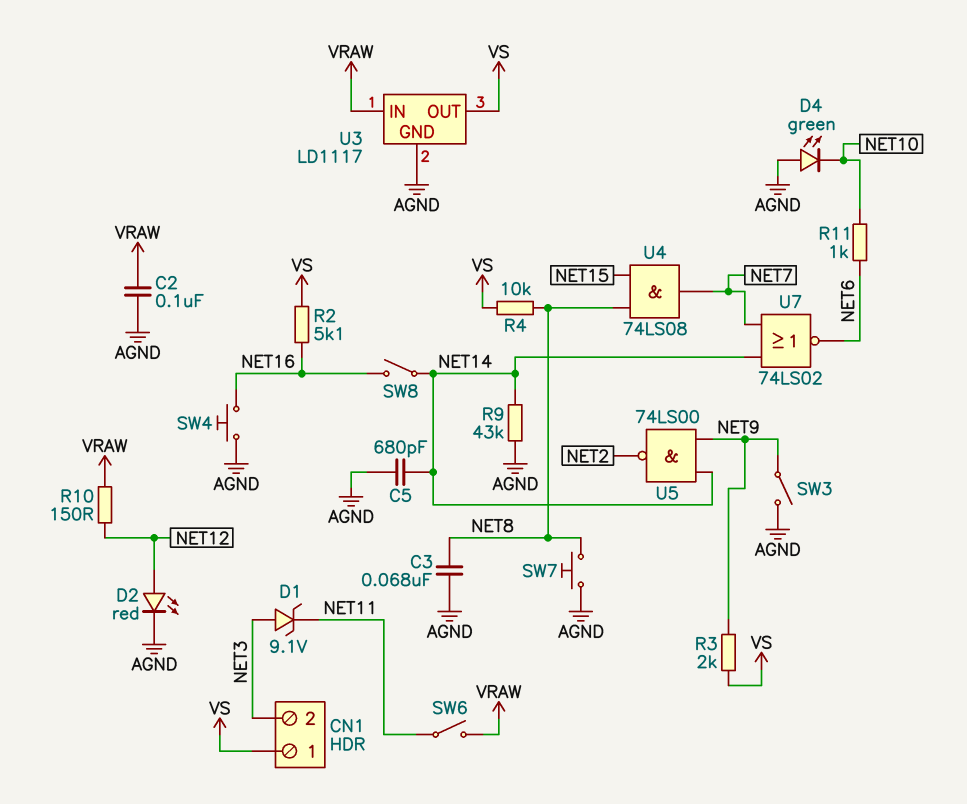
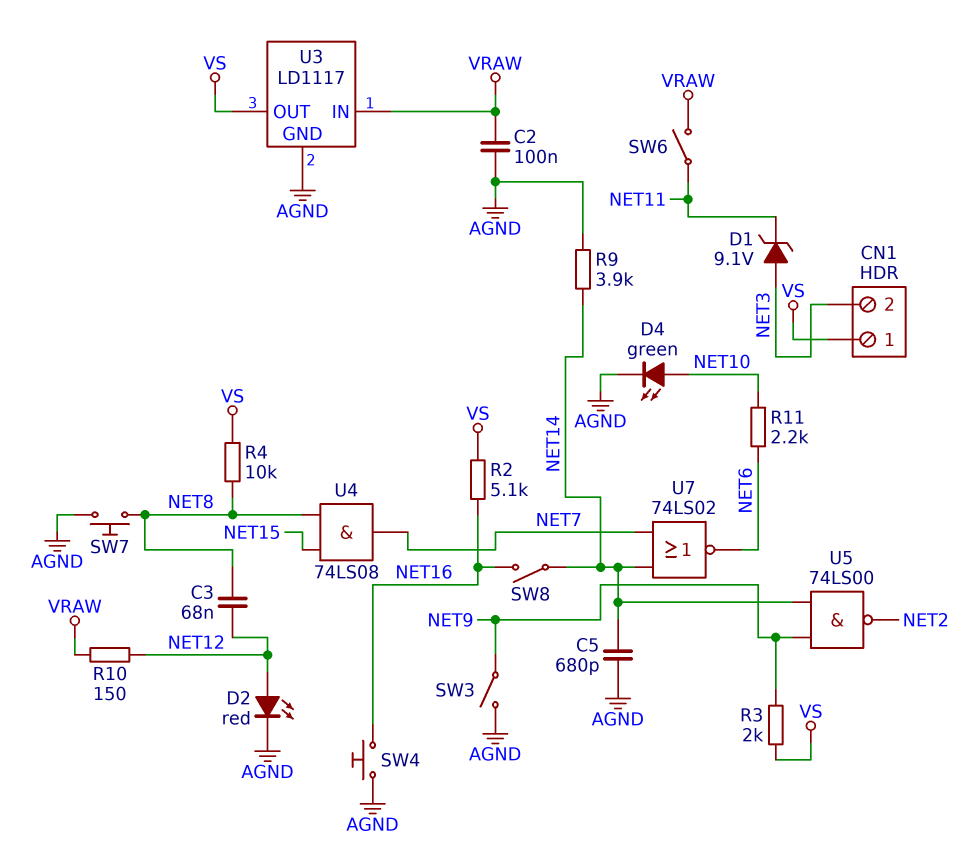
C3: 68nF (AGND, NET8) -> 68nF (NET8, NET12)
D4: LED green (A AGND, K NET10) -> LED green (A NET10, K AGND)
R9: 43k (AGND, NET14) -> 3.9k (AGND, NET14)
R11: 1k (NET6, NET10) -> 2.2k (NET6, NET10)

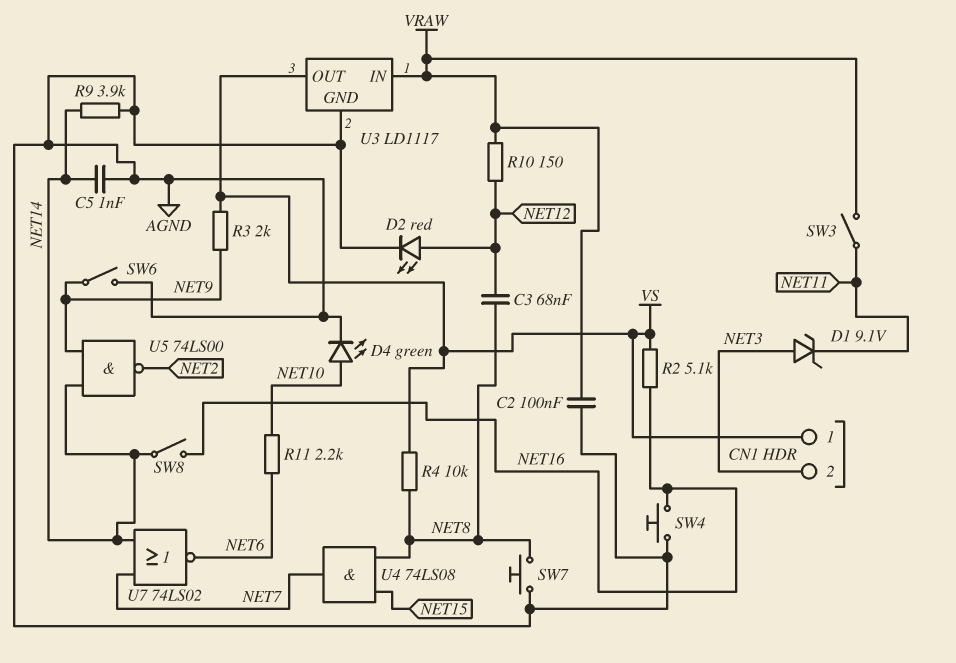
C5: 680pF (AGND, NET14) -> 1nF (AGND, NET14)
SW3: switch (AGND, NET9) -> switch (NET11, VRAW)
SW6: switch (NET11, VRAW) -> switch (AGND, NET9)

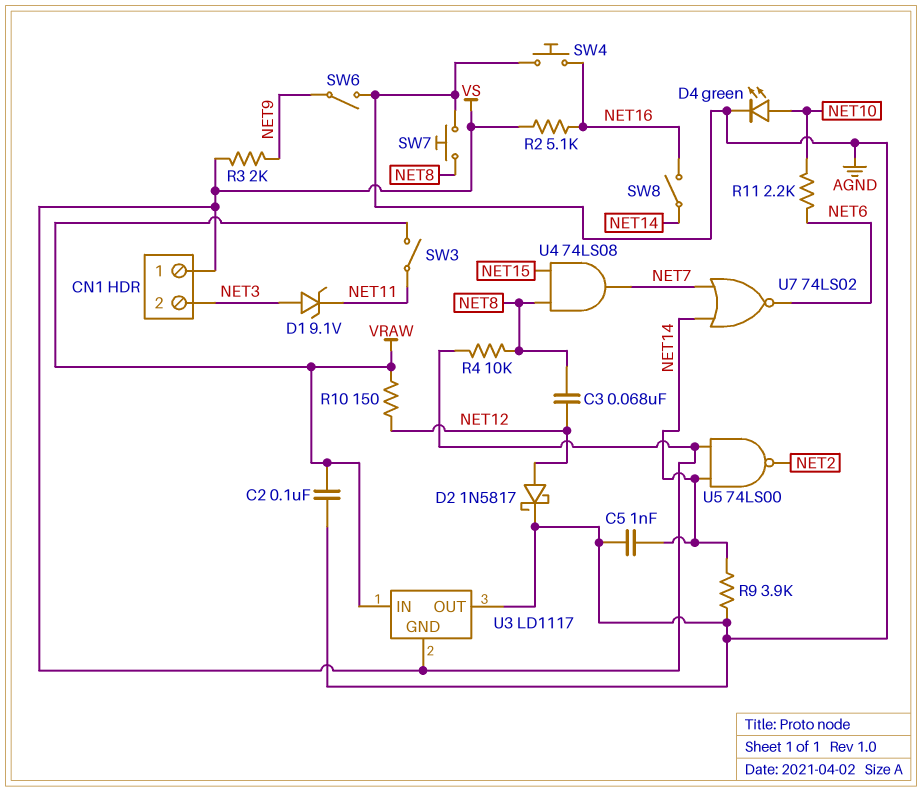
D2: LED red (A NET12, K AGND) -> schottky 1N5817 (A NET12, K AGND)
U3 pin GND: AGND -> VS
U3 pin OUT: VS -> AGND
U5: NAND 74LS00 (in NET9, in NET14, out NET2) -> NAND 74LS00 (in NET14, in VS, out NET2)

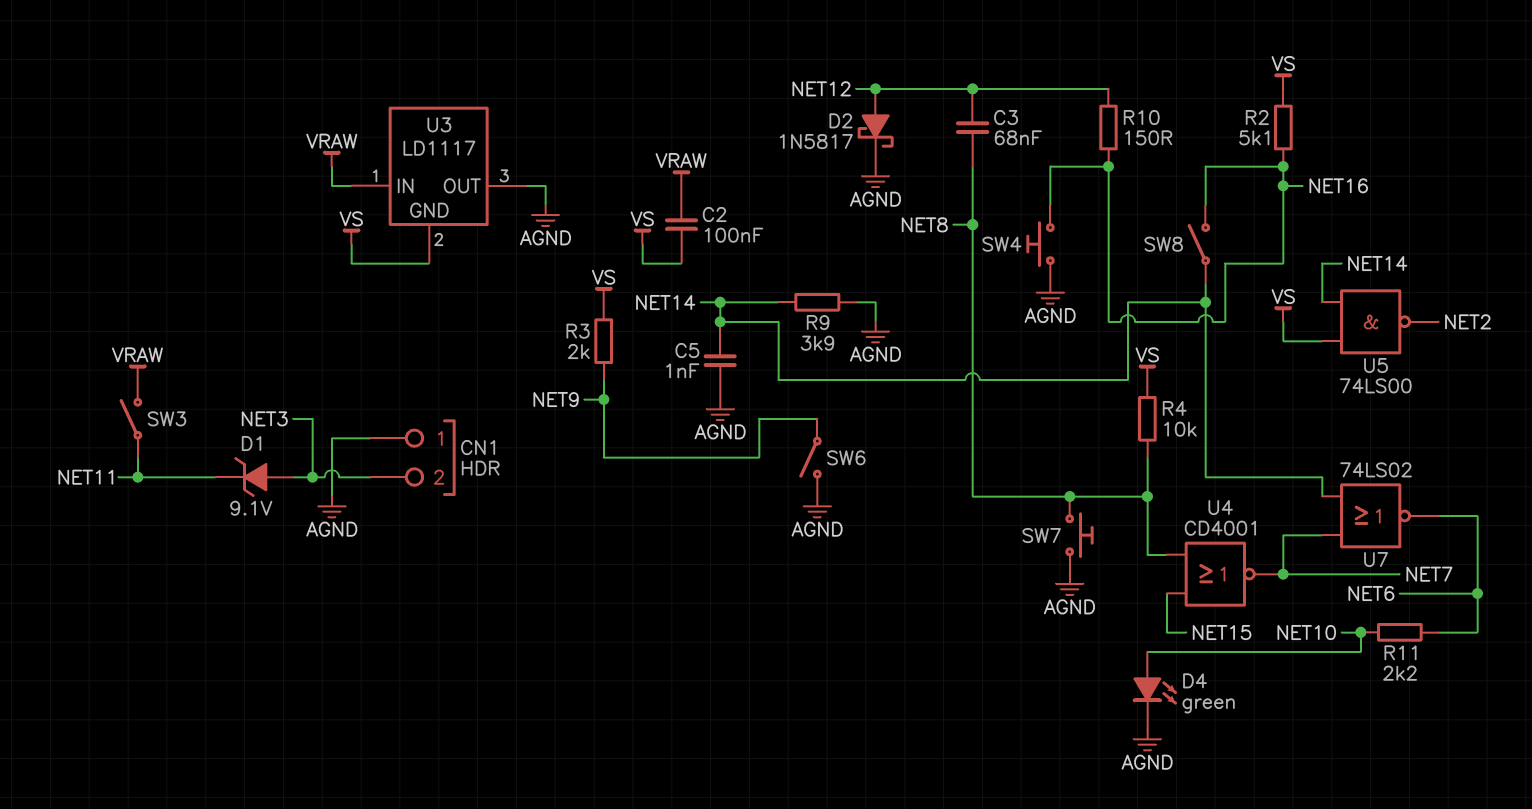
C2: 100nF (AGND, VRAW) -> 100nF (VRAW, VS)
CN1 pin 1: VS -> AGND
R10: 150 (NET12, VRAW) -> 150 (NET12, NET16)
U4: AND 74LS08 (in NET8, in NET15, out NET7) -> NOR CD4001 (in NET8, in NET15, out NET7)

